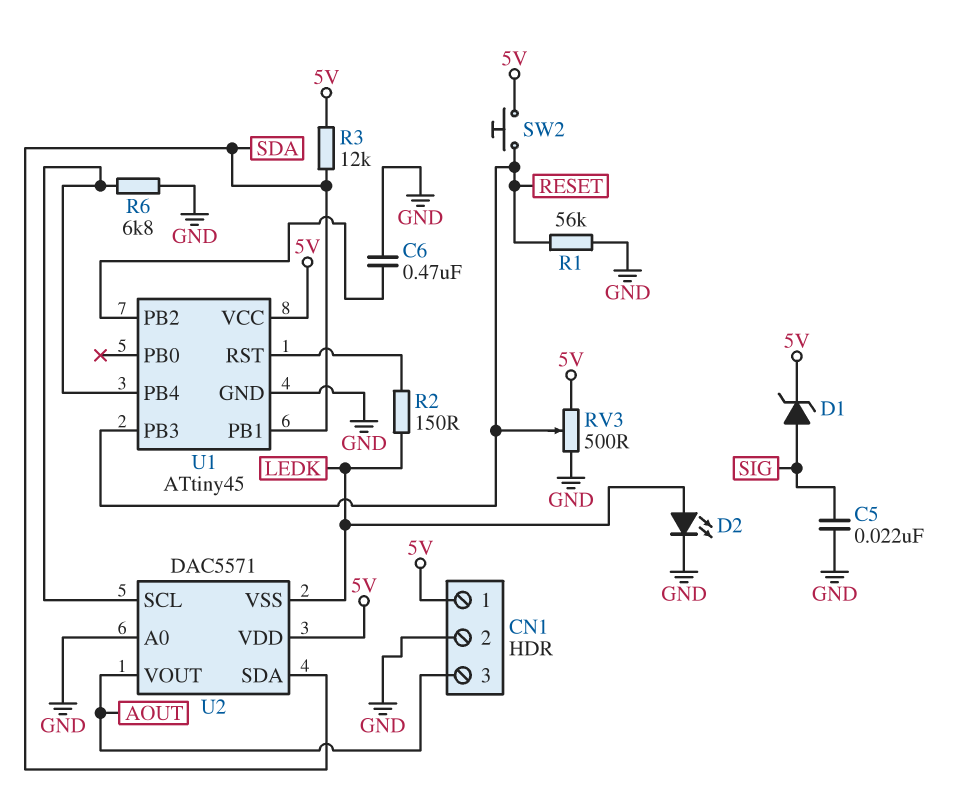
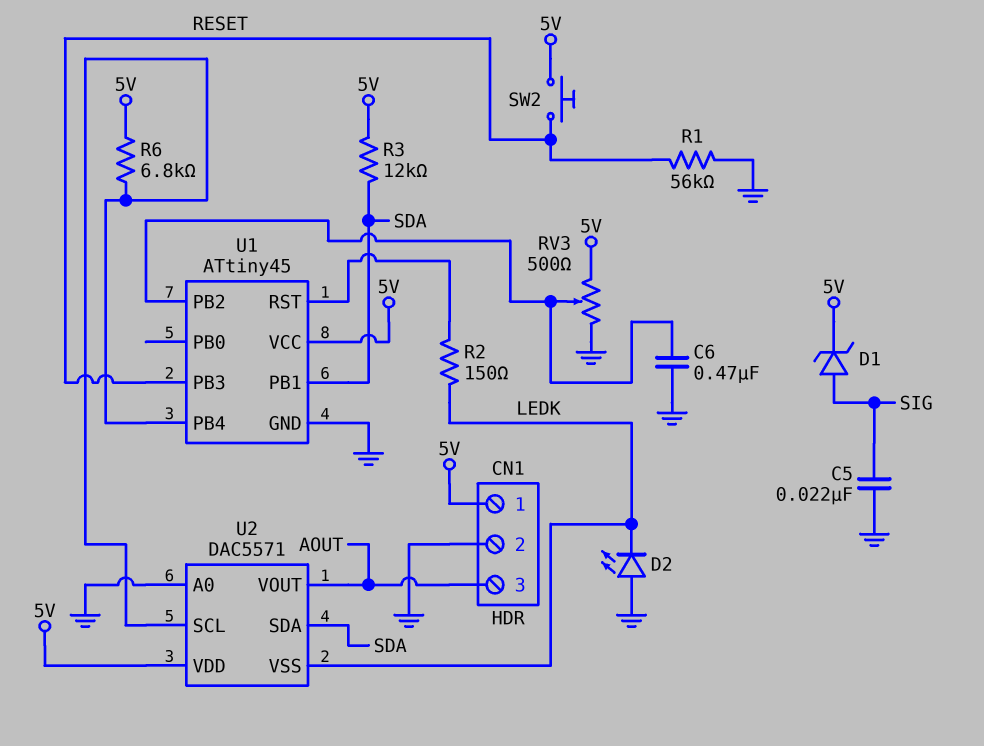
D2: LED (A LEDK, K GND) -> LED (A GND, K LEDK)
R6: 6.8k (GND, U1/PB4) -> 6.8k (5V, U1/PB4)
RV3: 500 (5V, GND, wiper RESET) -> 500 (5V, GND, wiper U1/PB2)

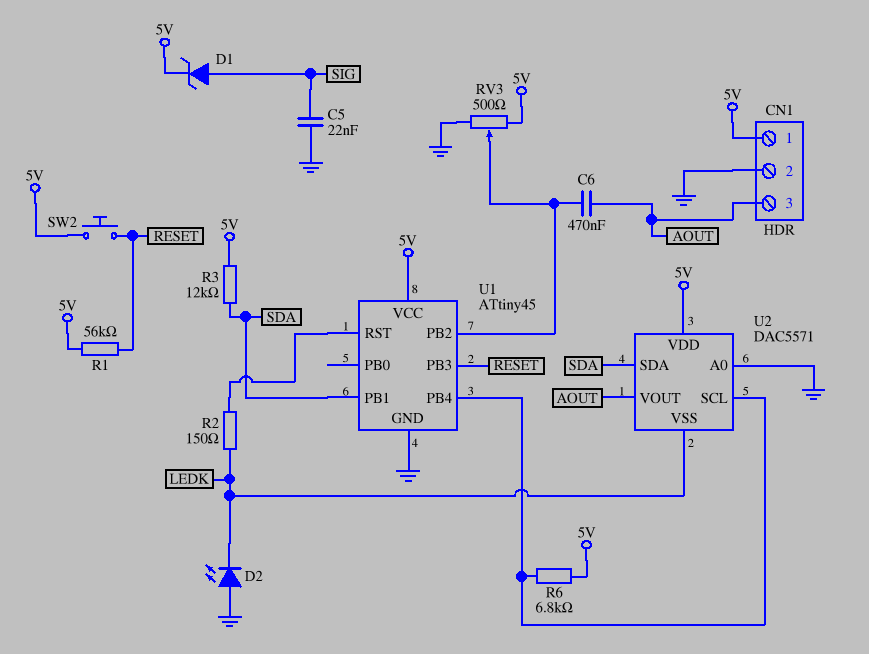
C6: 470nF (GND, U1/PB2) -> 470nF (AOUT, U1/PB2)
R1: 56k (GND, RESET) -> 56k (5V, RESET)

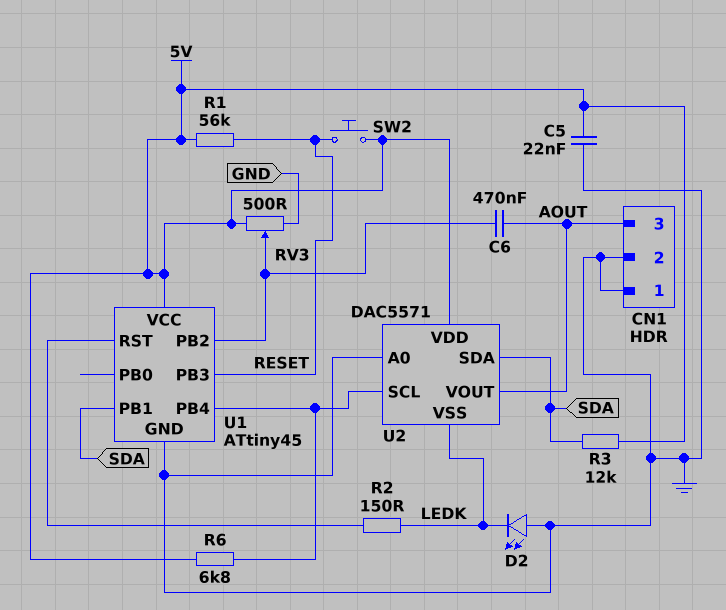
C5: 22nF (GND, SIG) -> 22nF (5V, GND)
CN1 pin 1: 5V -> GND
D1: zener (A SIG, K 5V) -> none

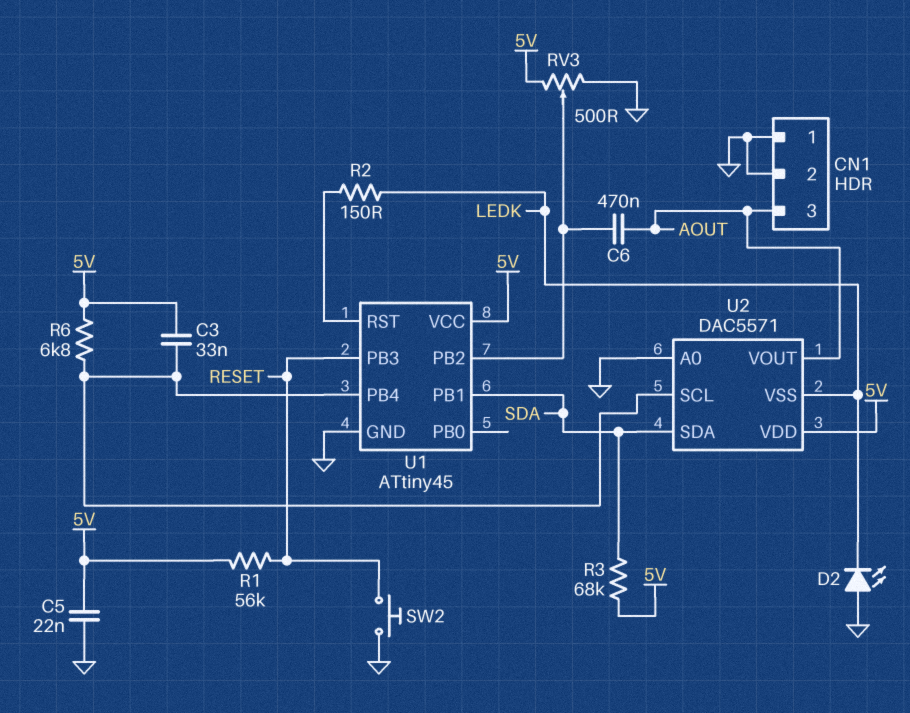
C3: none -> 33nF (5V, U1/PB4)
R3: 12k (5V, SDA) -> 68k (5V, SDA)
SW2: button (5V, RESET) -> button (GND, RESET)

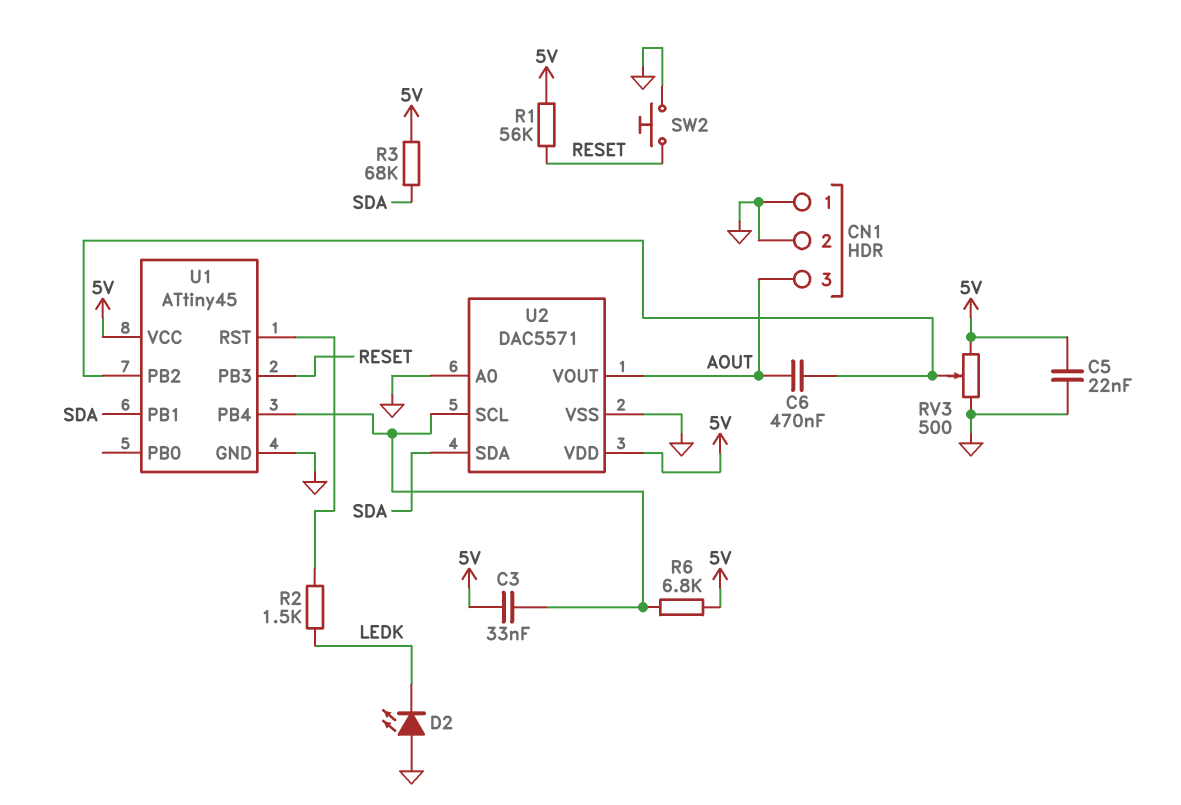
R2: 150 (LEDK, U1/RST) -> 1.5k (LEDK, U1/RST)
U2 pin VSS: LEDK -> GND

